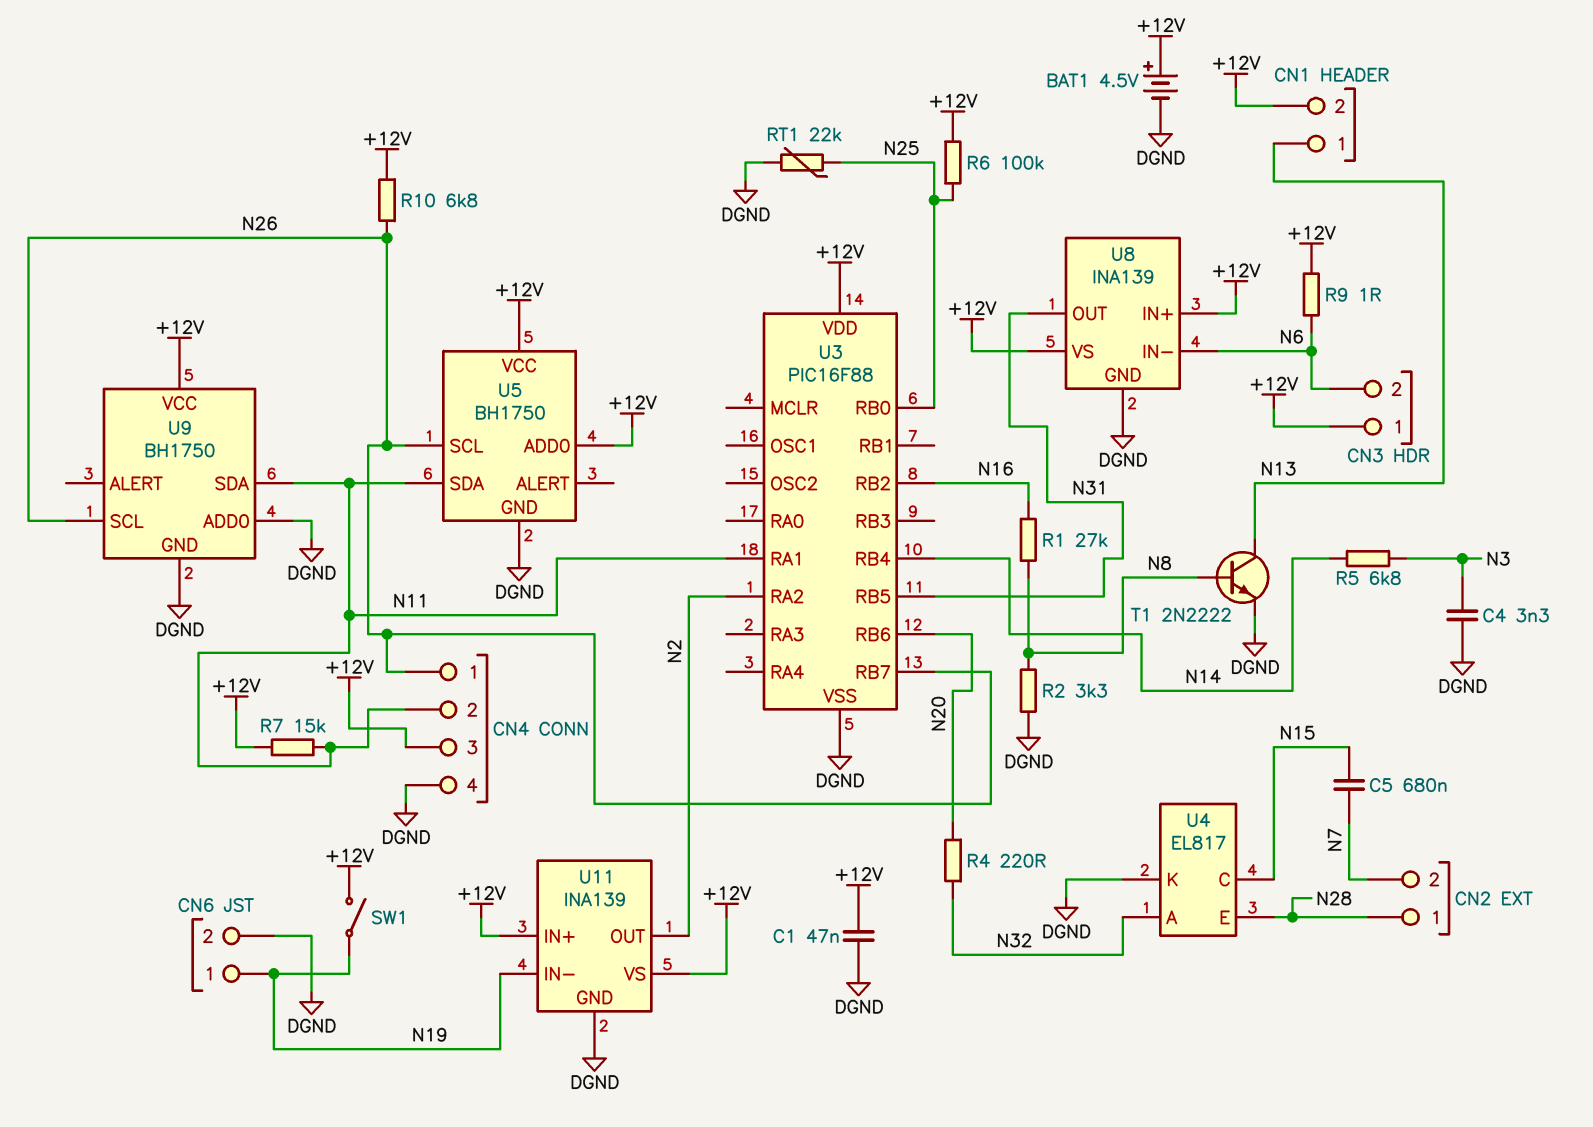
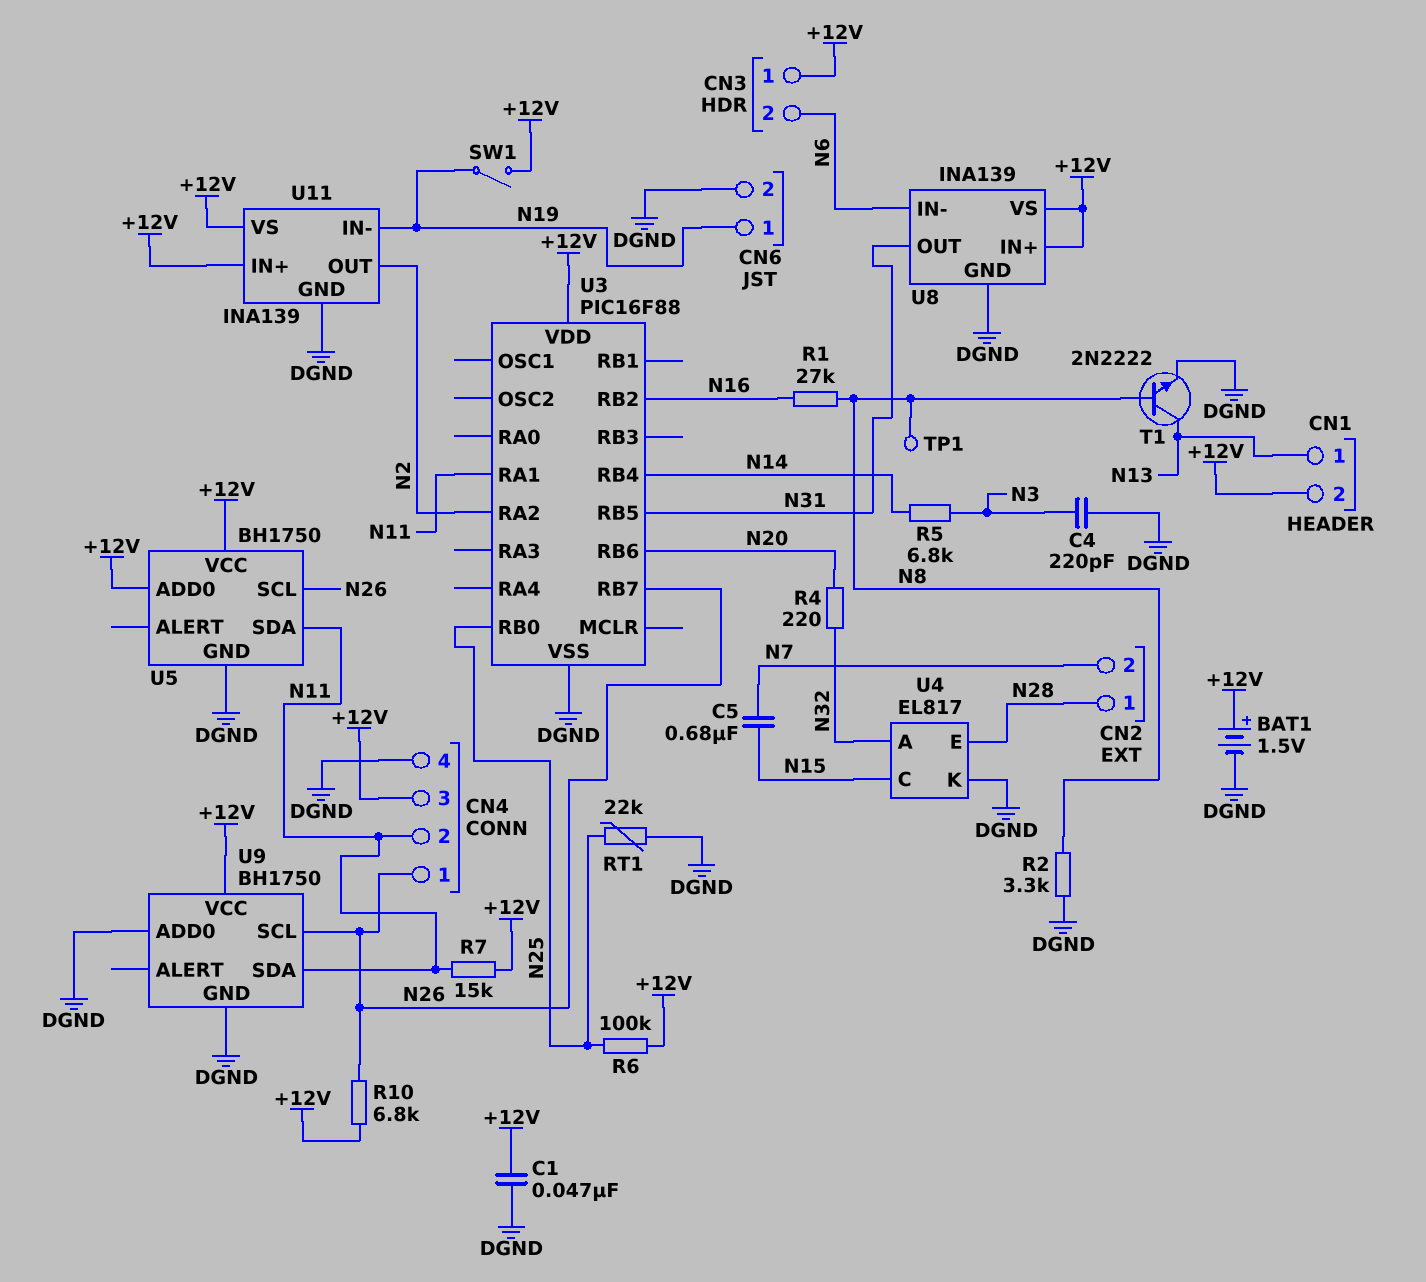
BAT1: 4.5V (plus +12V, minus DGND) -> 1.5V (plus +12V, minus DGND)
C4: 3.3nF (DGND, N3) -> 220pF (DGND, N3)
R9: 1 (+12V, N6) -> none
TP1: none -> test point (N8)

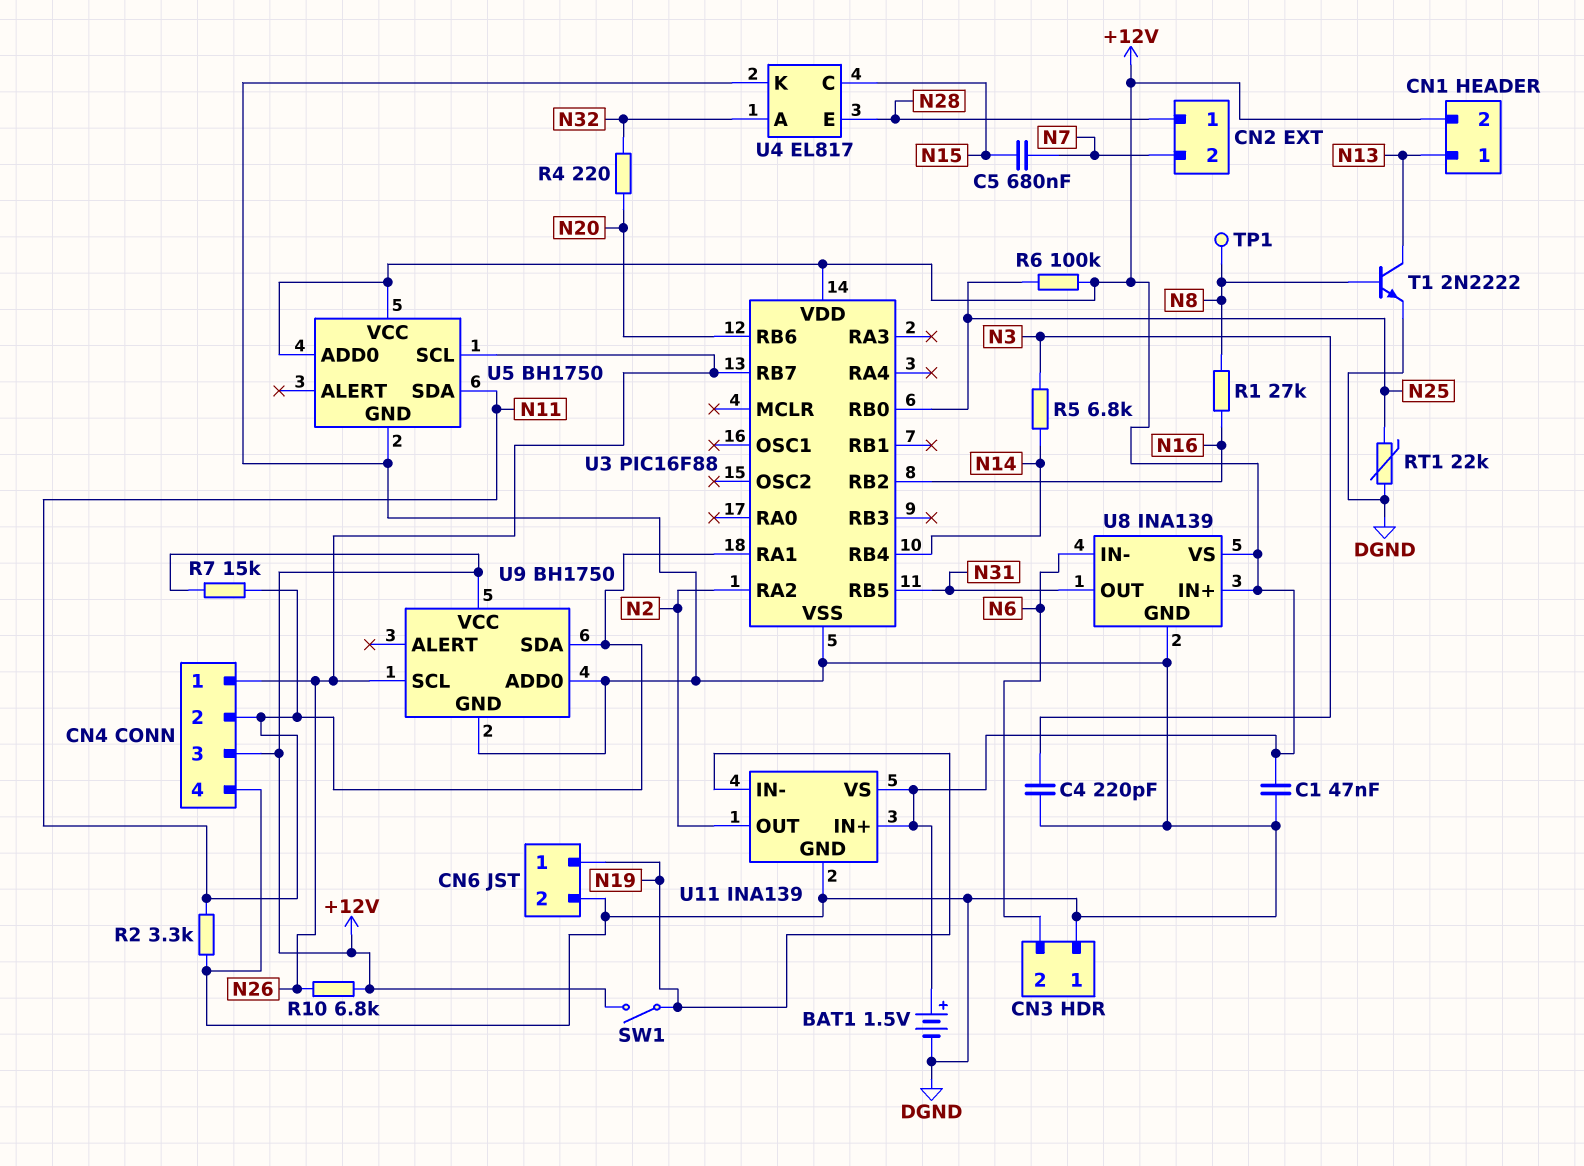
CN3 pin 1: +12V -> DGND
R2: 3.3k (DGND, N8) -> 3.3k (DGND, N11)

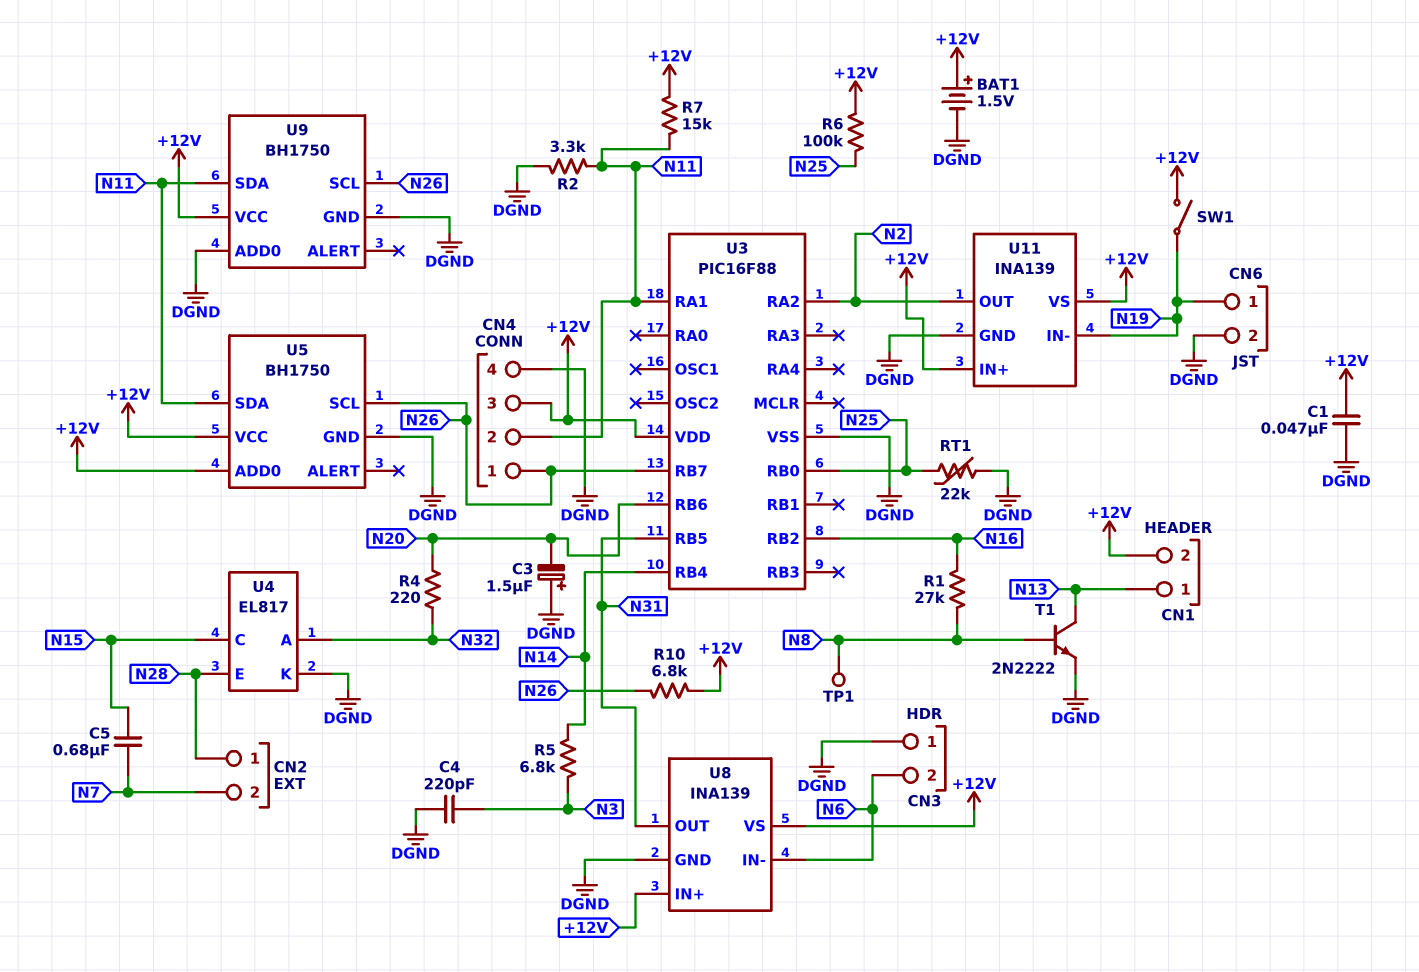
C3: none -> 1.5uF (plus DGND, minus N20)

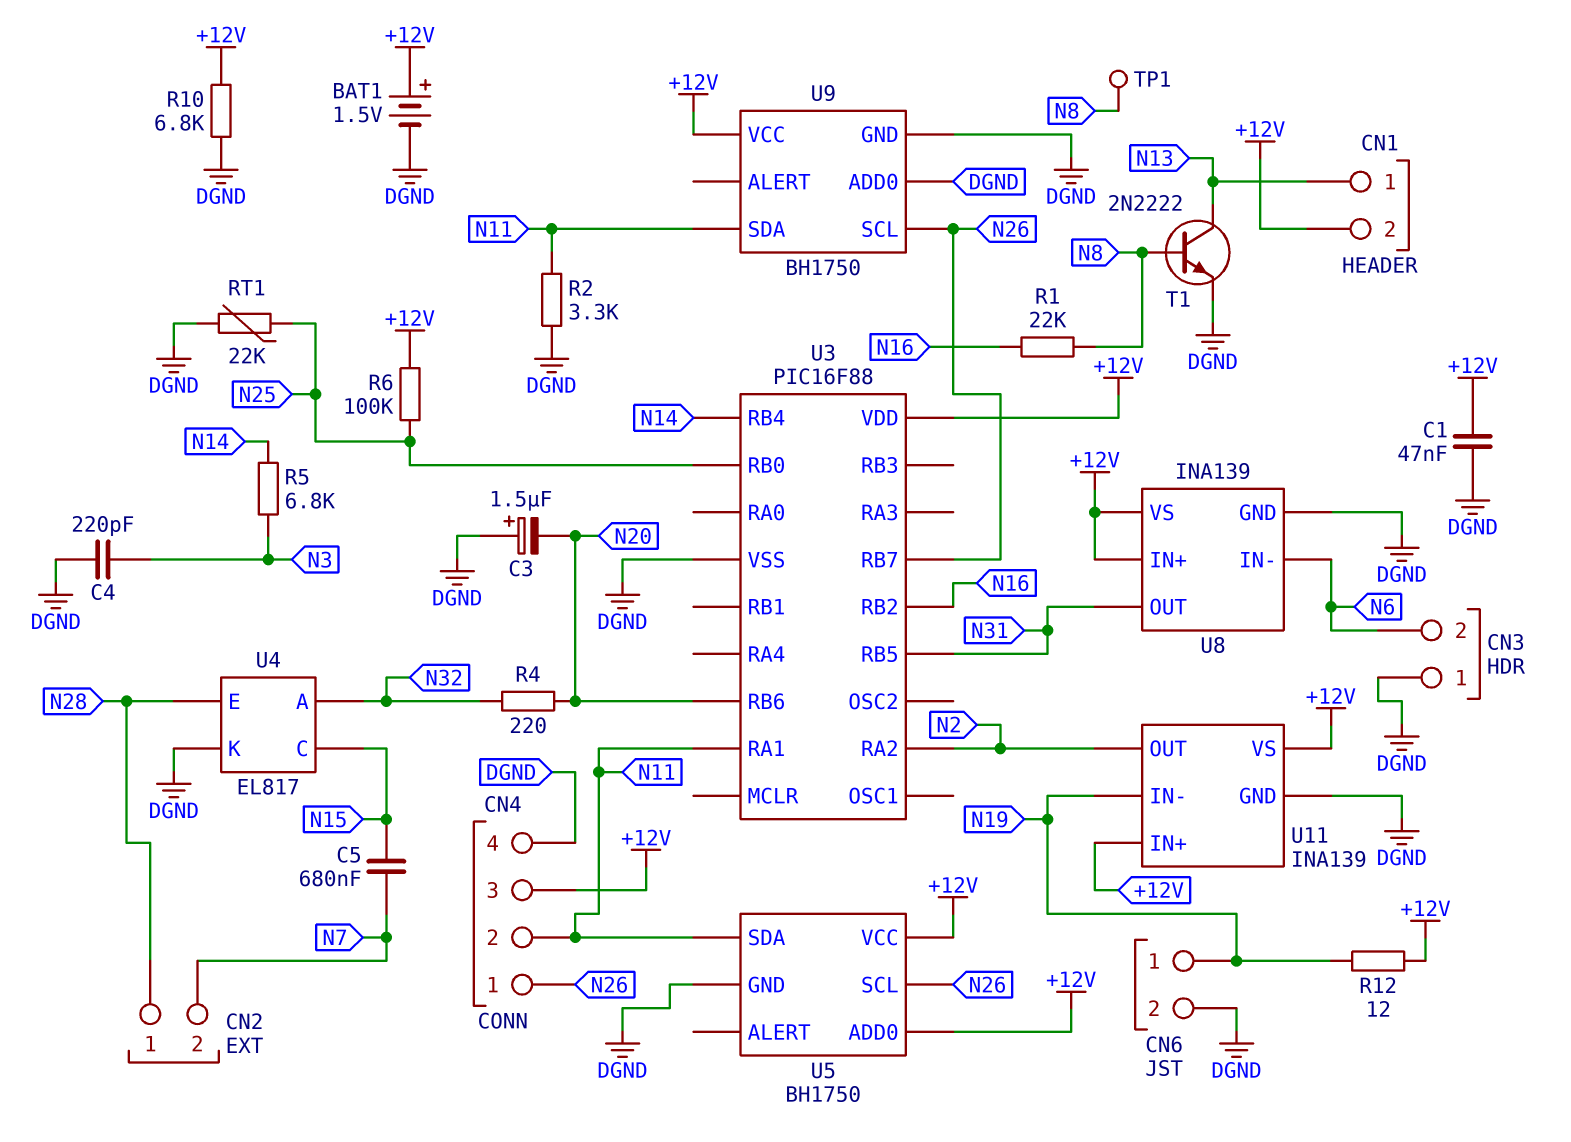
R1: 27k (N8, N16) -> 22k (N8, N16)
R7: 15k (+12V, N11) -> none
R10: 6.8k (+12V, N26) -> 6.8k (+12V, DGND)
R12: none -> 12 (+12V, N19)
SW1: switch (+12V, N19) -> none

